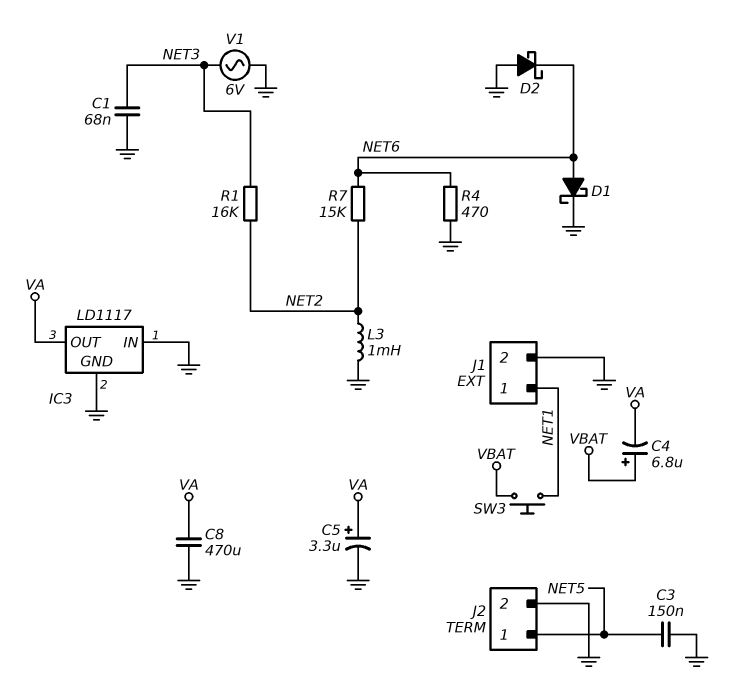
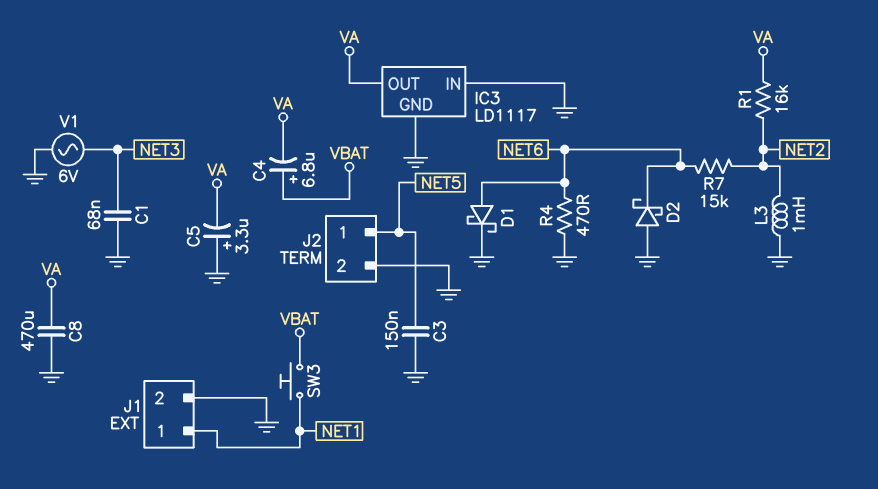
C5: 3.3uF (plus VA, minus GND) -> 3.3uF (plus GND, minus VA)
R1: 16k (NET2, NET3) -> 16k (NET2, VA)

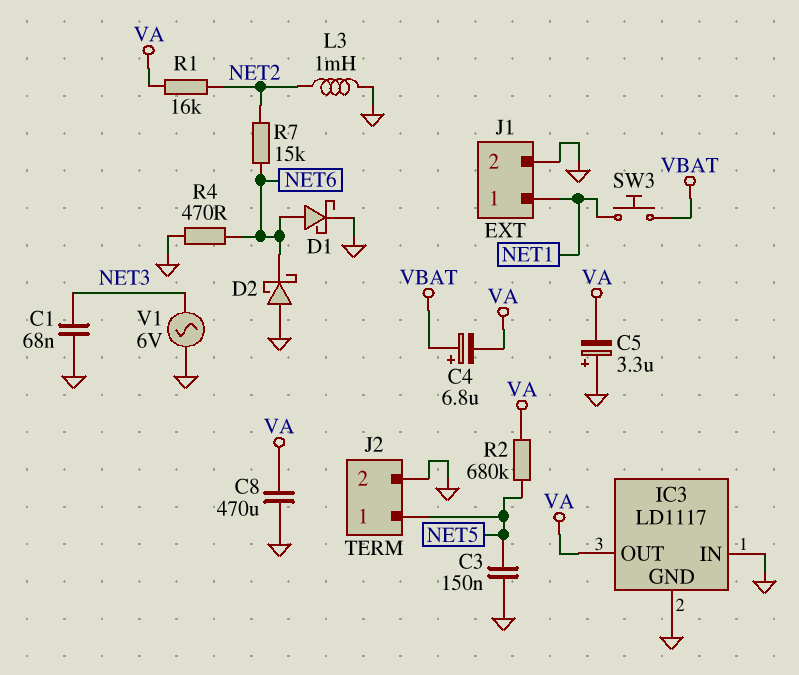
R2: none -> 680k (NET5, VA)

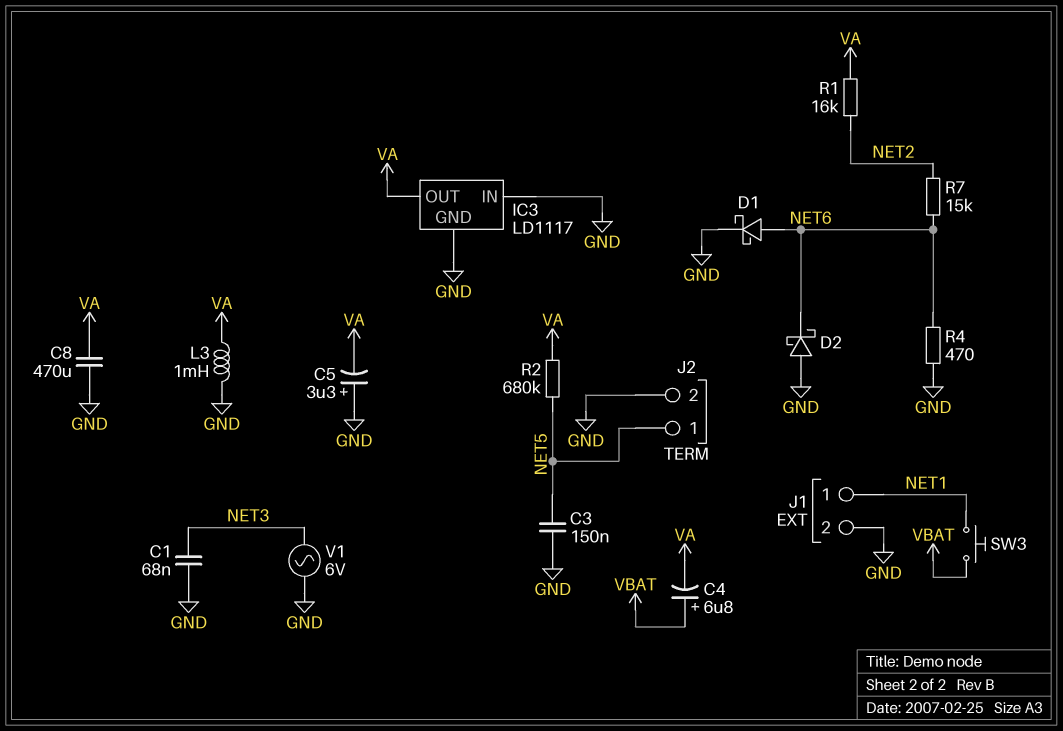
L3: 1mH (GND, NET2) -> 1mH (GND, VA)

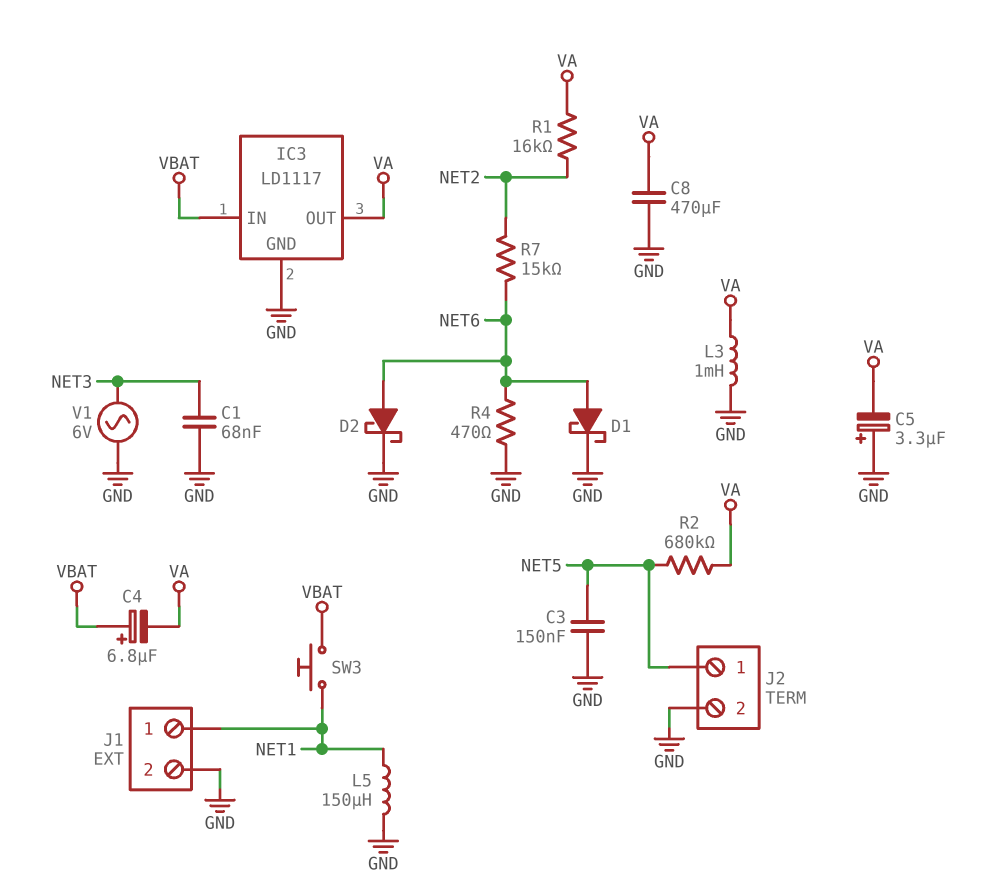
D2: schottky (A GND, K NET6) -> schottky (A NET6, K GND)
IC3 pin IN: GND -> VBAT
L5: none -> 150uH (GND, NET1)

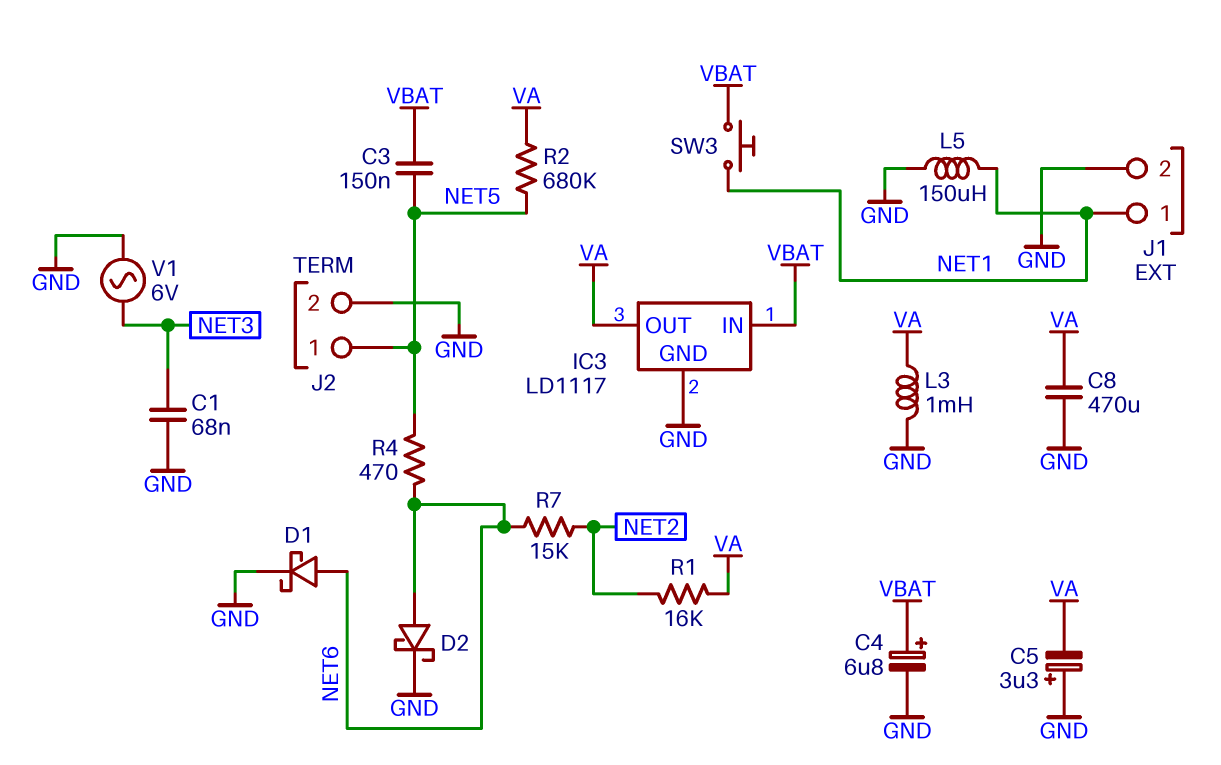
C3: 150nF (GND, NET5) -> 150nF (NET5, VBAT)
C4: 6.8uF (plus VBAT, minus VA) -> 6.8uF (plus VBAT, minus GND)
R4: 470 (GND, NET6) -> 470 (NET5, NET6)

